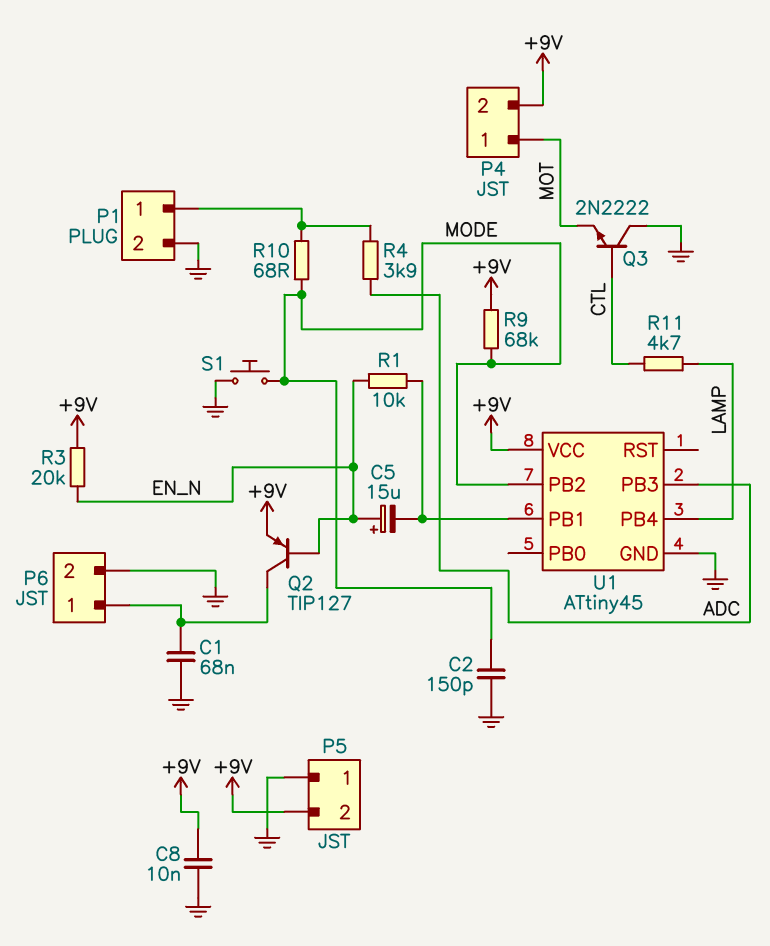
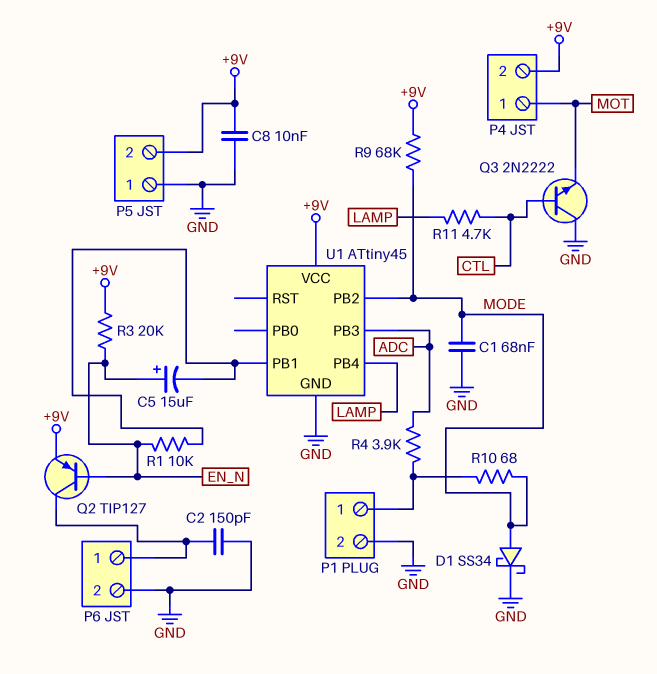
C1: 68nF (GND, P6/1) -> 68nF (GND, MODE)
C2: 150pF (GND, MODE) -> 150pF (GND, P6/1)
D1: none -> schottky SS34 (A MODE, K GND)
S1: button (GND, MODE) -> none

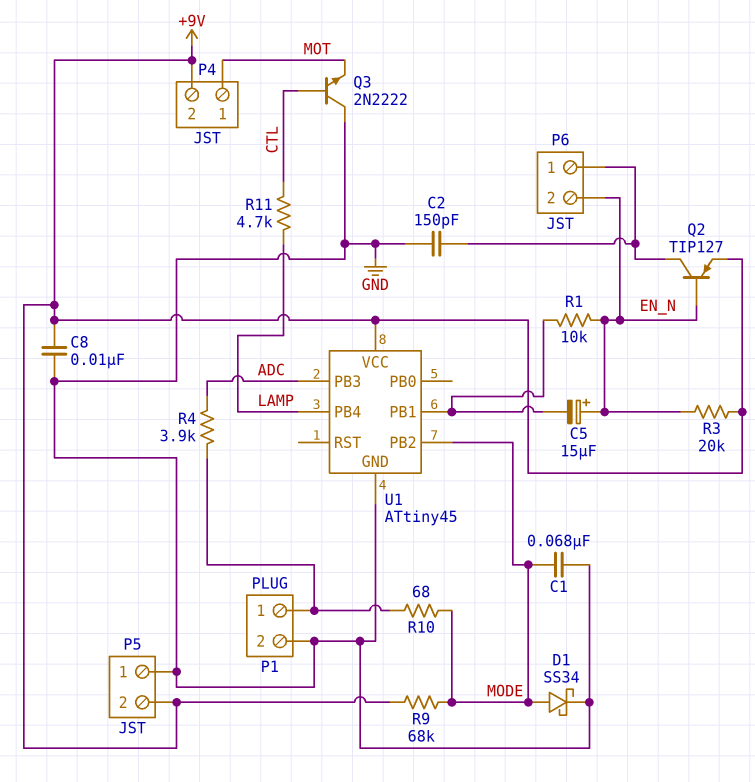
P6 pin 2: GND -> EN_N

